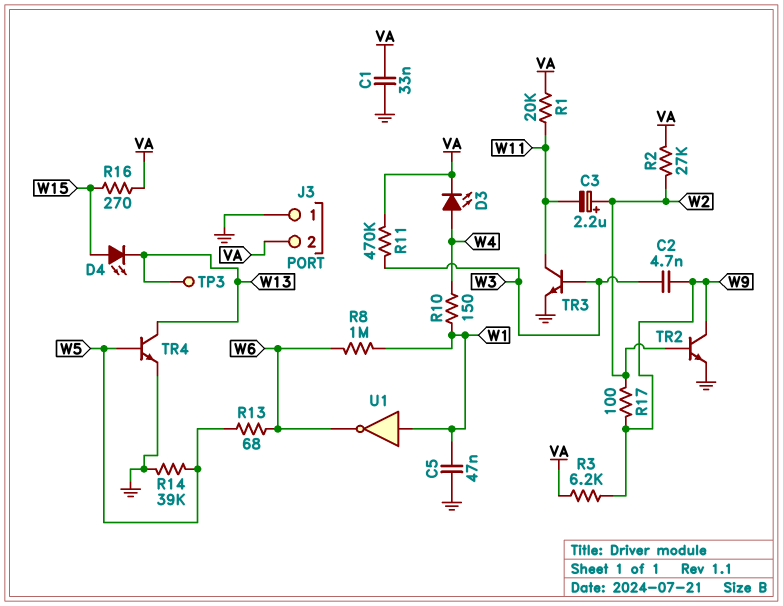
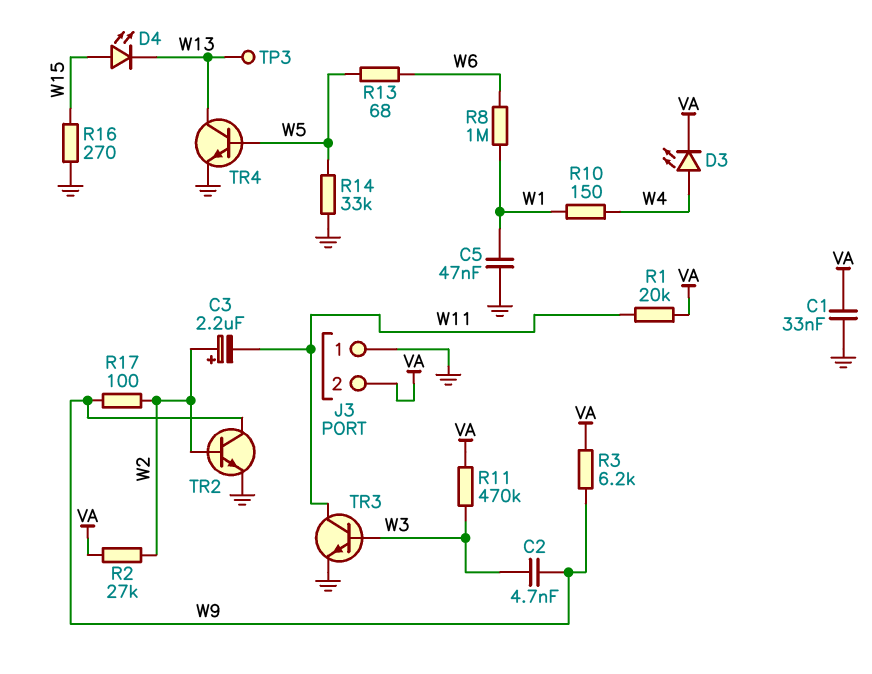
R14: 39k (GND, W5) -> 33k (GND, W5)
R16: 270 (VA, W15) -> 270 (GND, W15)
U1: NOT (in W1, out W6) -> none

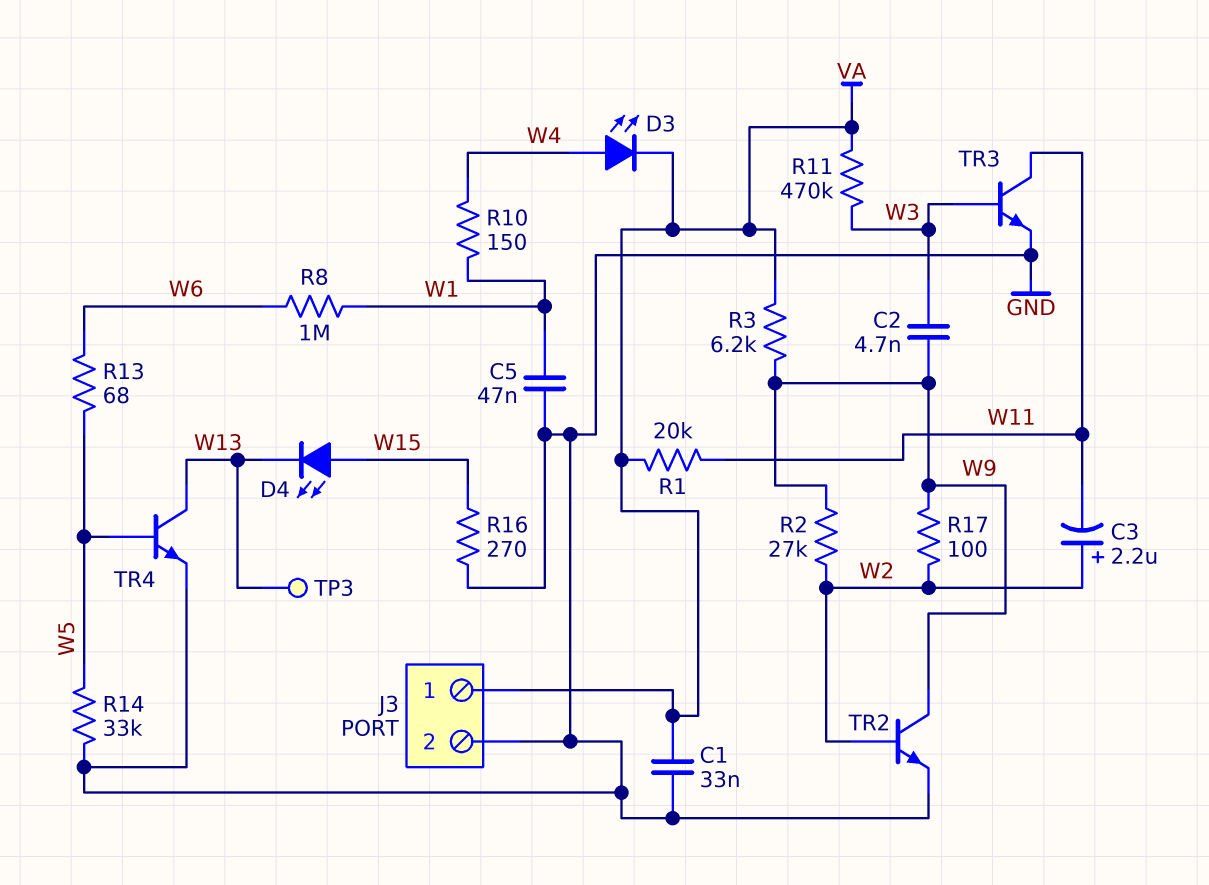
J3 pin 1: GND -> VA
J3 pin 2: VA -> GND
R2: 27k (VA, W2) -> 27k (W2, W9)

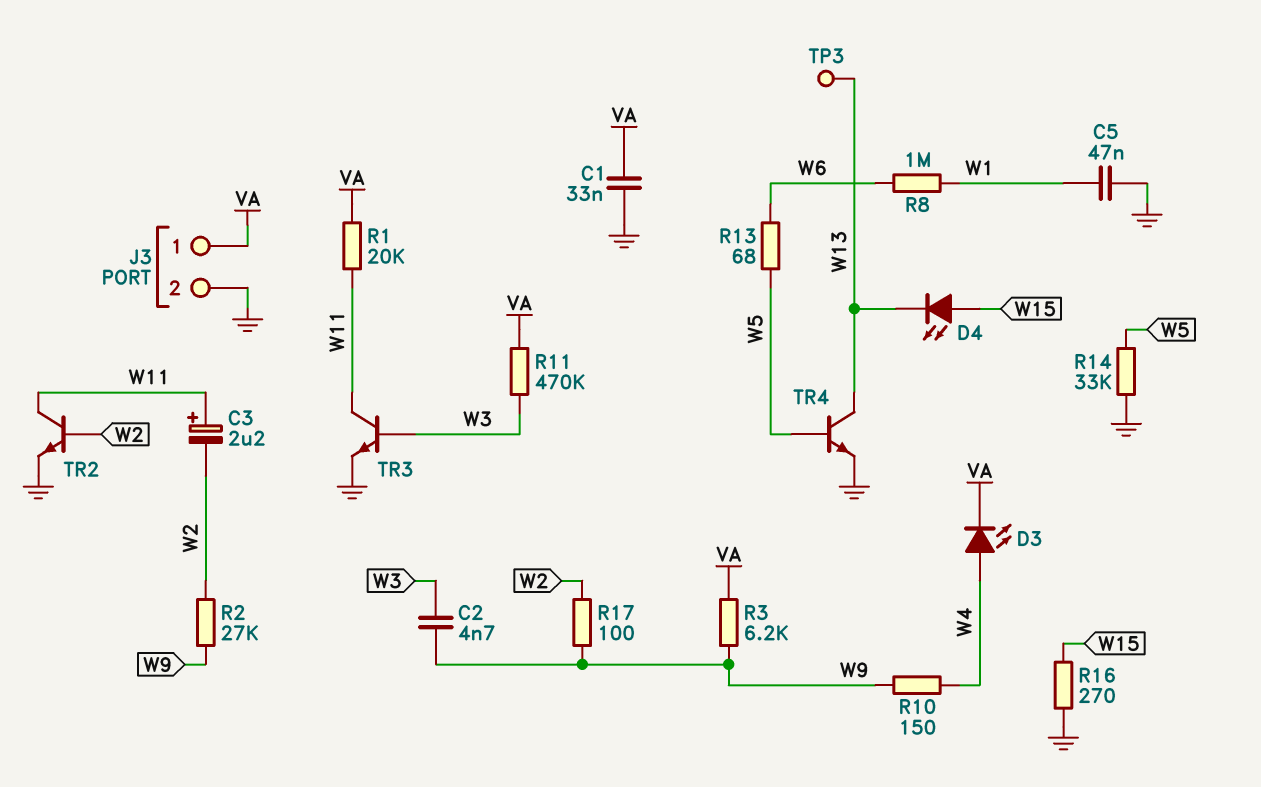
C3: 2.2uF (plus W2, minus W11) -> 2.2uF (plus W11, minus W2)
R10: 150 (W1, W4) -> 150 (W4, W9)
TR2: NPN (B W2, C W9, E GND) -> NPN (B W2, C W11, E GND)

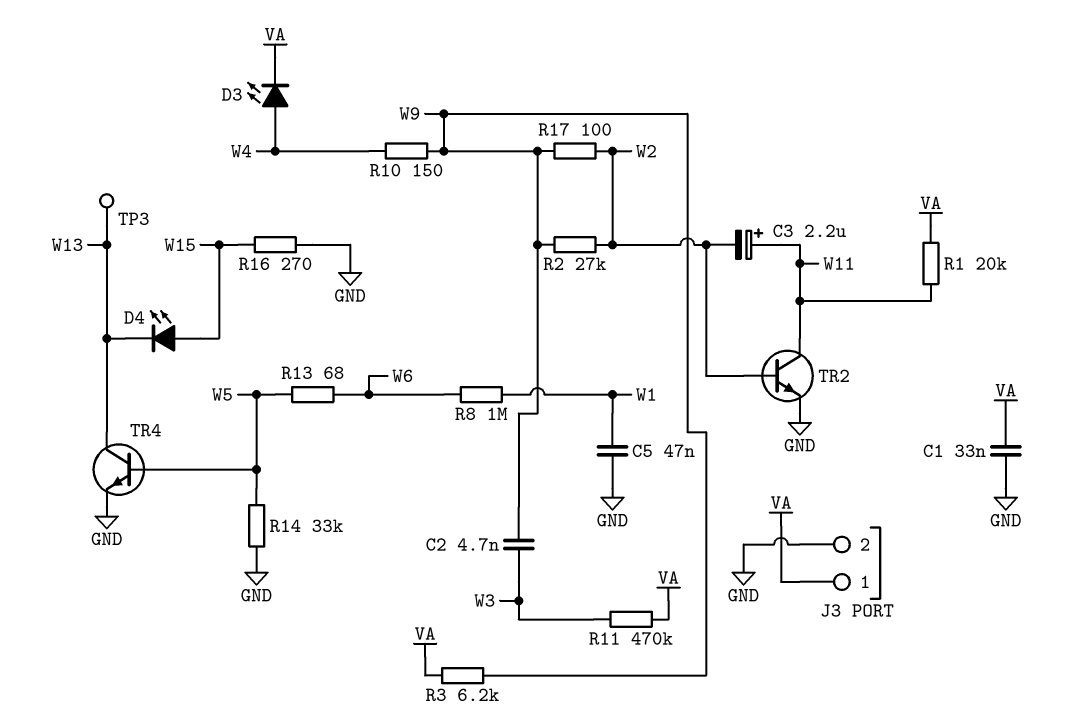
TR3: NPN (B W3, C W11, E GND) -> none

